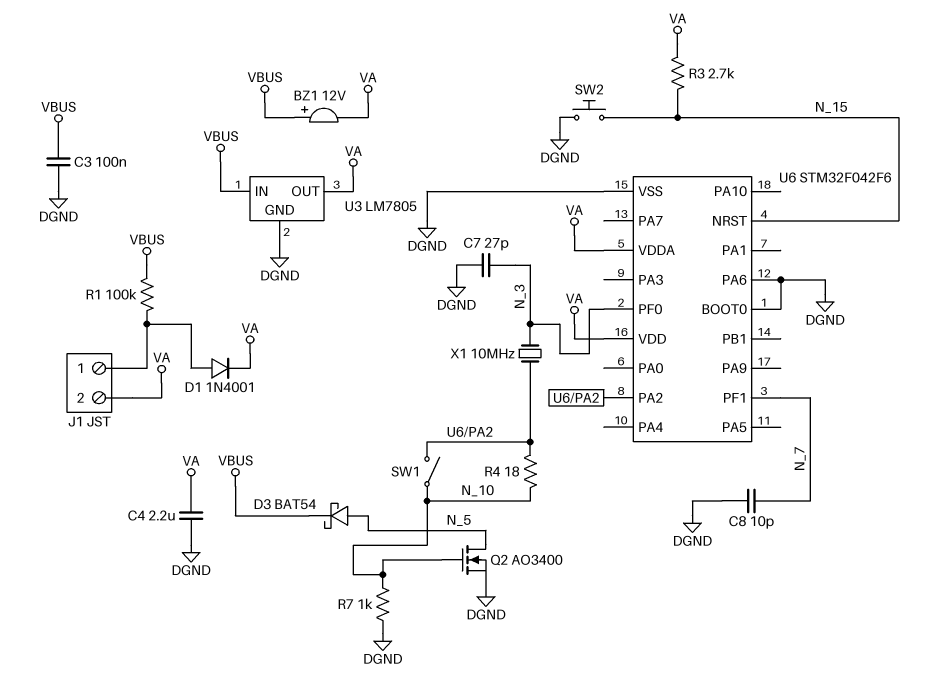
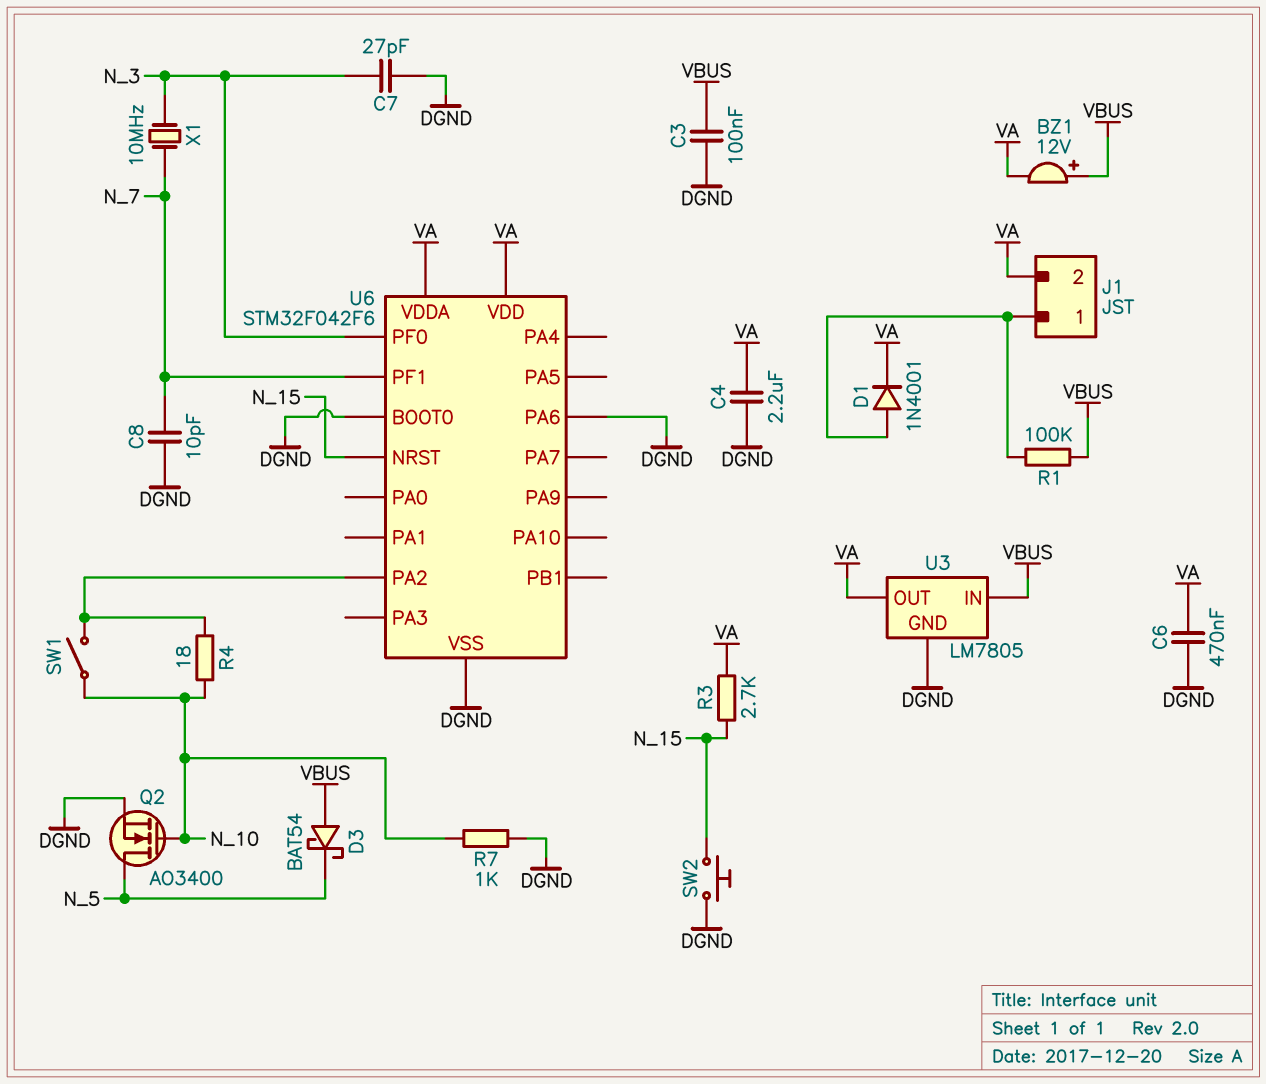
C6: none -> 470nF (DGND, VA)
D3: schottky BAT54 (A N_5, K VBUS) -> schottky BAT54 (A VBUS, K N_5)
X1: 10MHz (N_3, U6/PA2) -> 10MHz (N_3, N_7)

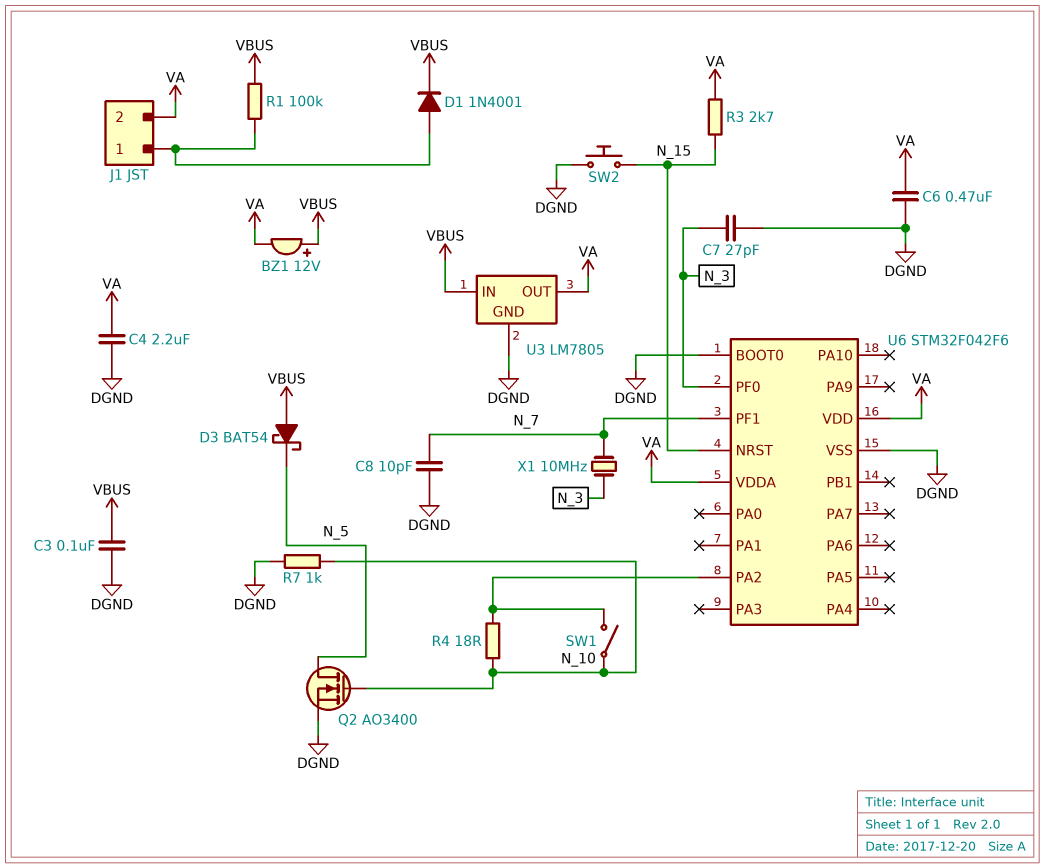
D1: diode 1N4001 (A J1/1, K VA) -> diode 1N4001 (A J1/1, K VBUS)
U6 pin PA6: DGND -> none

